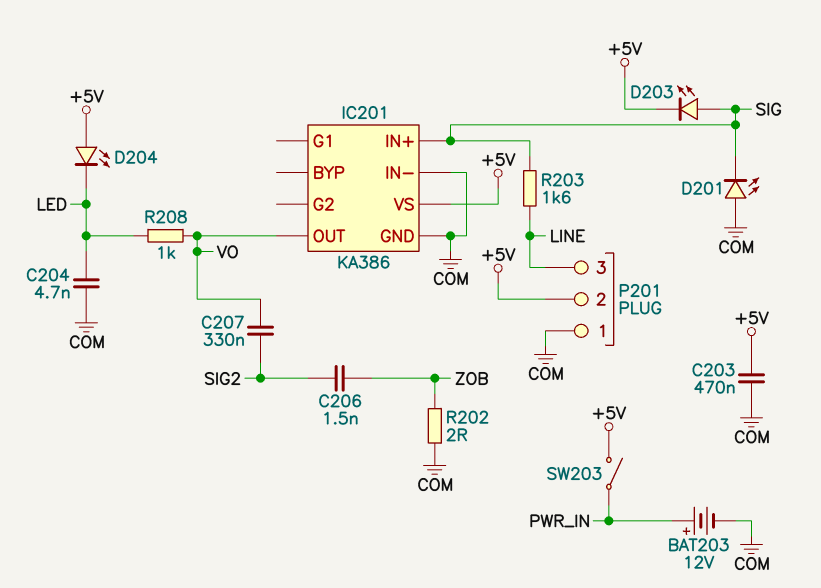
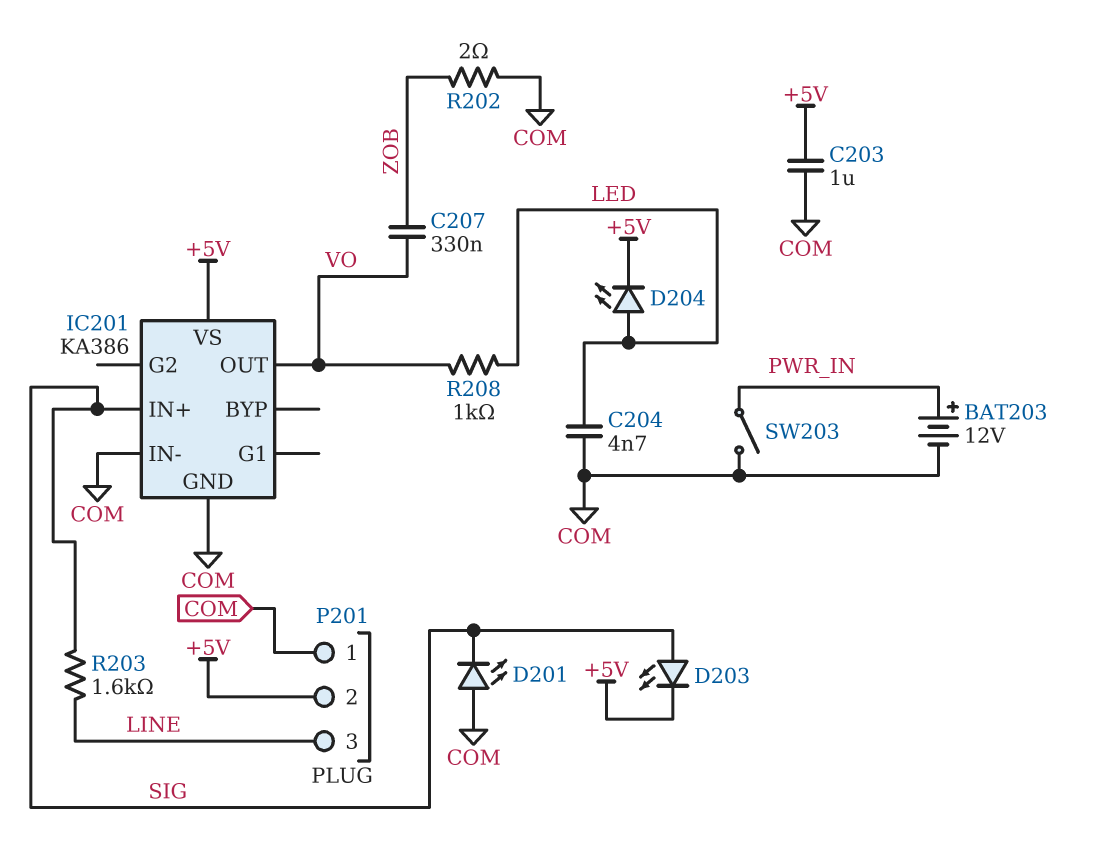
C203: 470nF (+5V, COM) -> 1uF (+5V, COM)
C206: 1.5nF (SIG2, ZOB) -> none
C207: 330nF (SIG2, VO) -> 330nF (VO, ZOB)
D204: LED (A +5V, K LED) -> LED (A LED, K +5V)
SW203: switch (+5V, PWR_IN) -> switch (COM, PWR_IN)

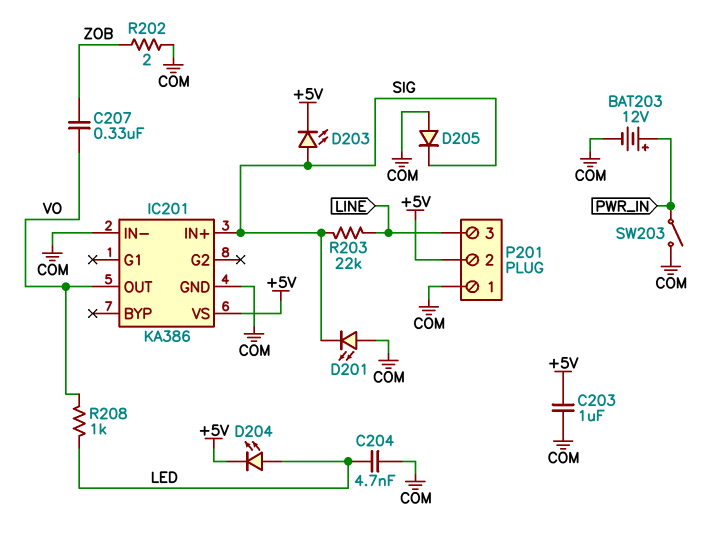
D205: none -> diode (A COM, K SIG)
R203: 1.6k (LINE, SIG) -> 22k (LINE, SIG)

